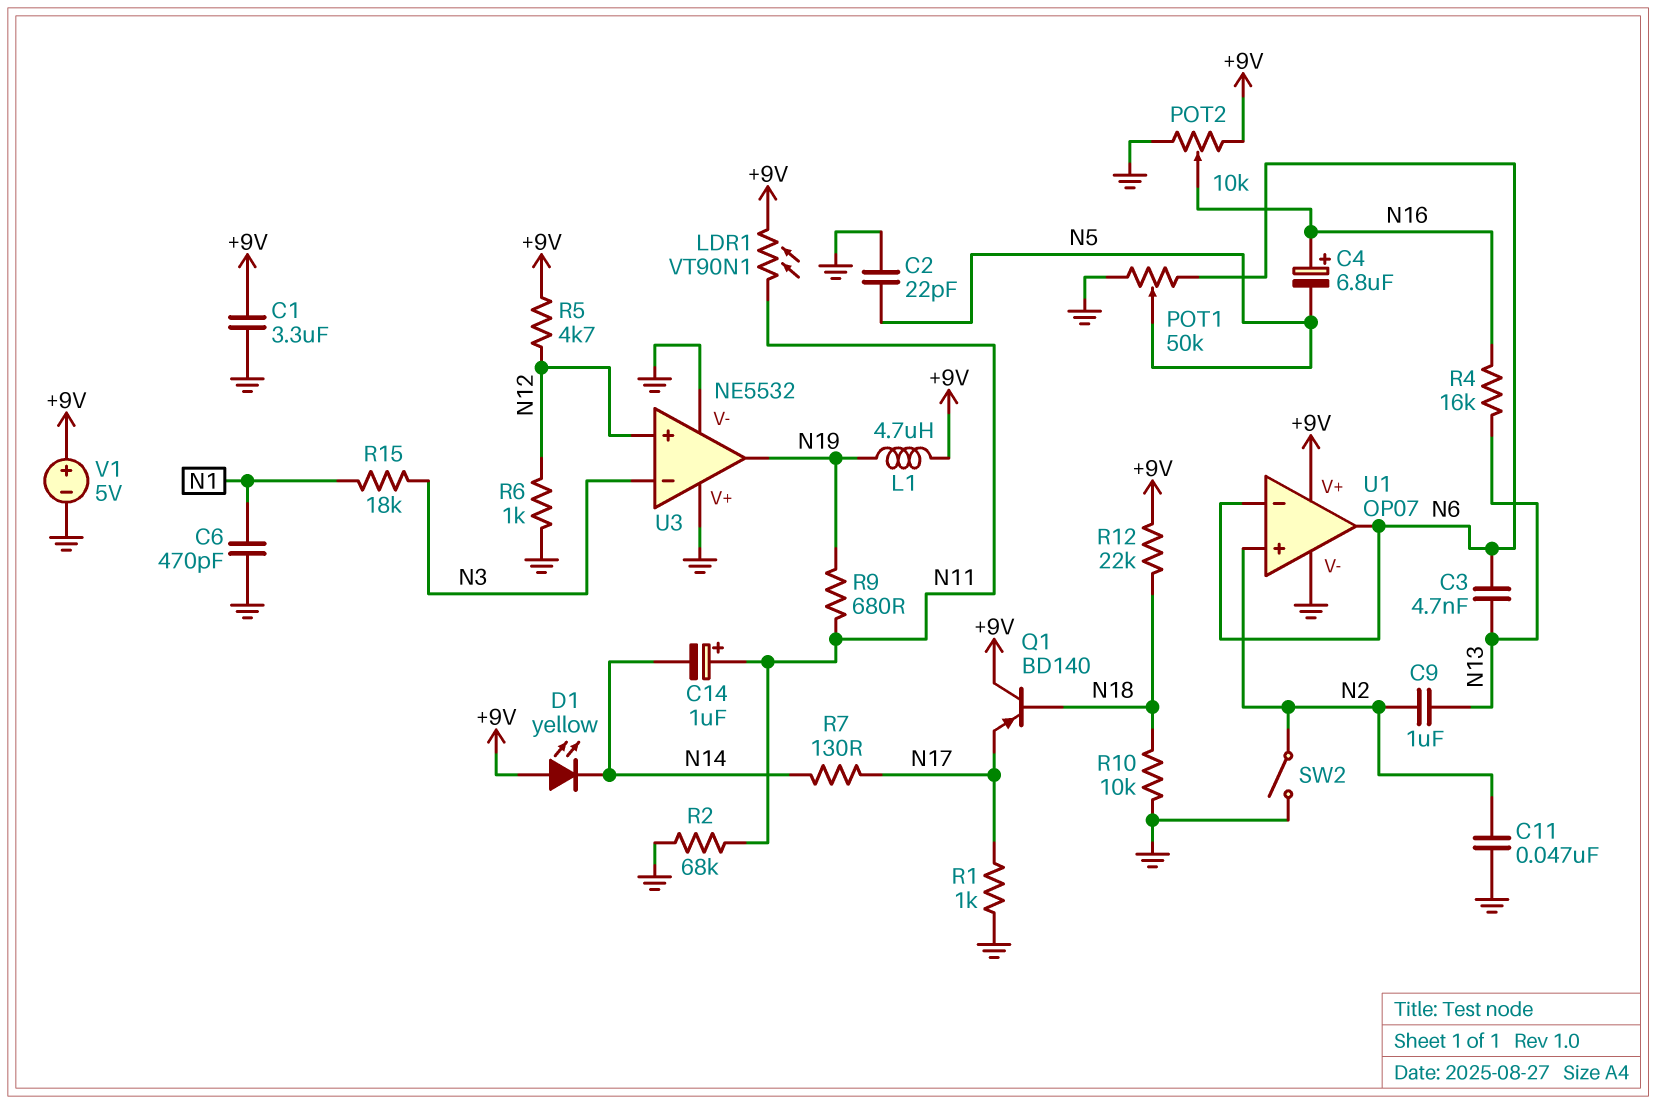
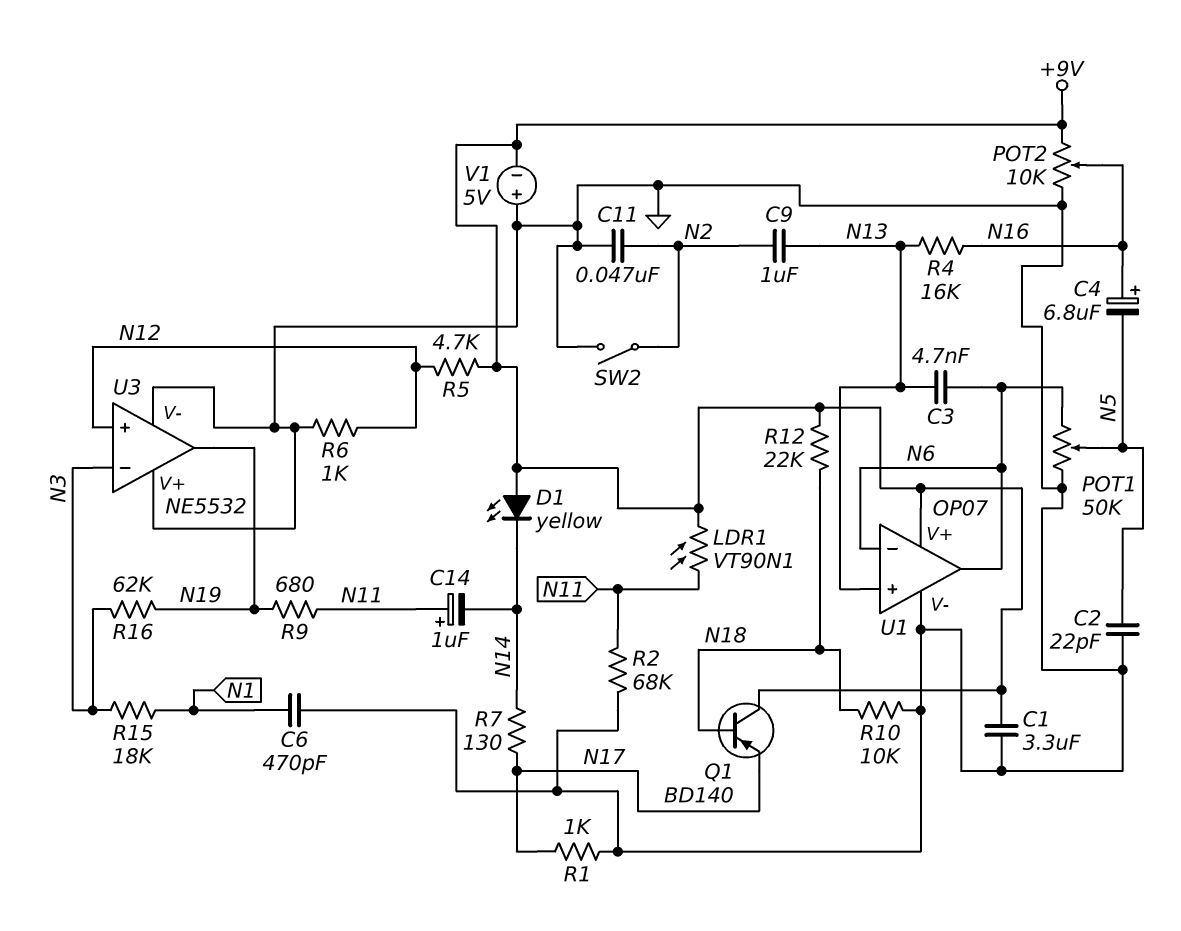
L1: 4.7uH (+9V, N19) -> none
R16: none -> 62k (N3, N19)
U1 pin in+: N2 -> N13
V1: 5V (plus +9V, minus GND) -> 5V (plus GND, minus +9V)

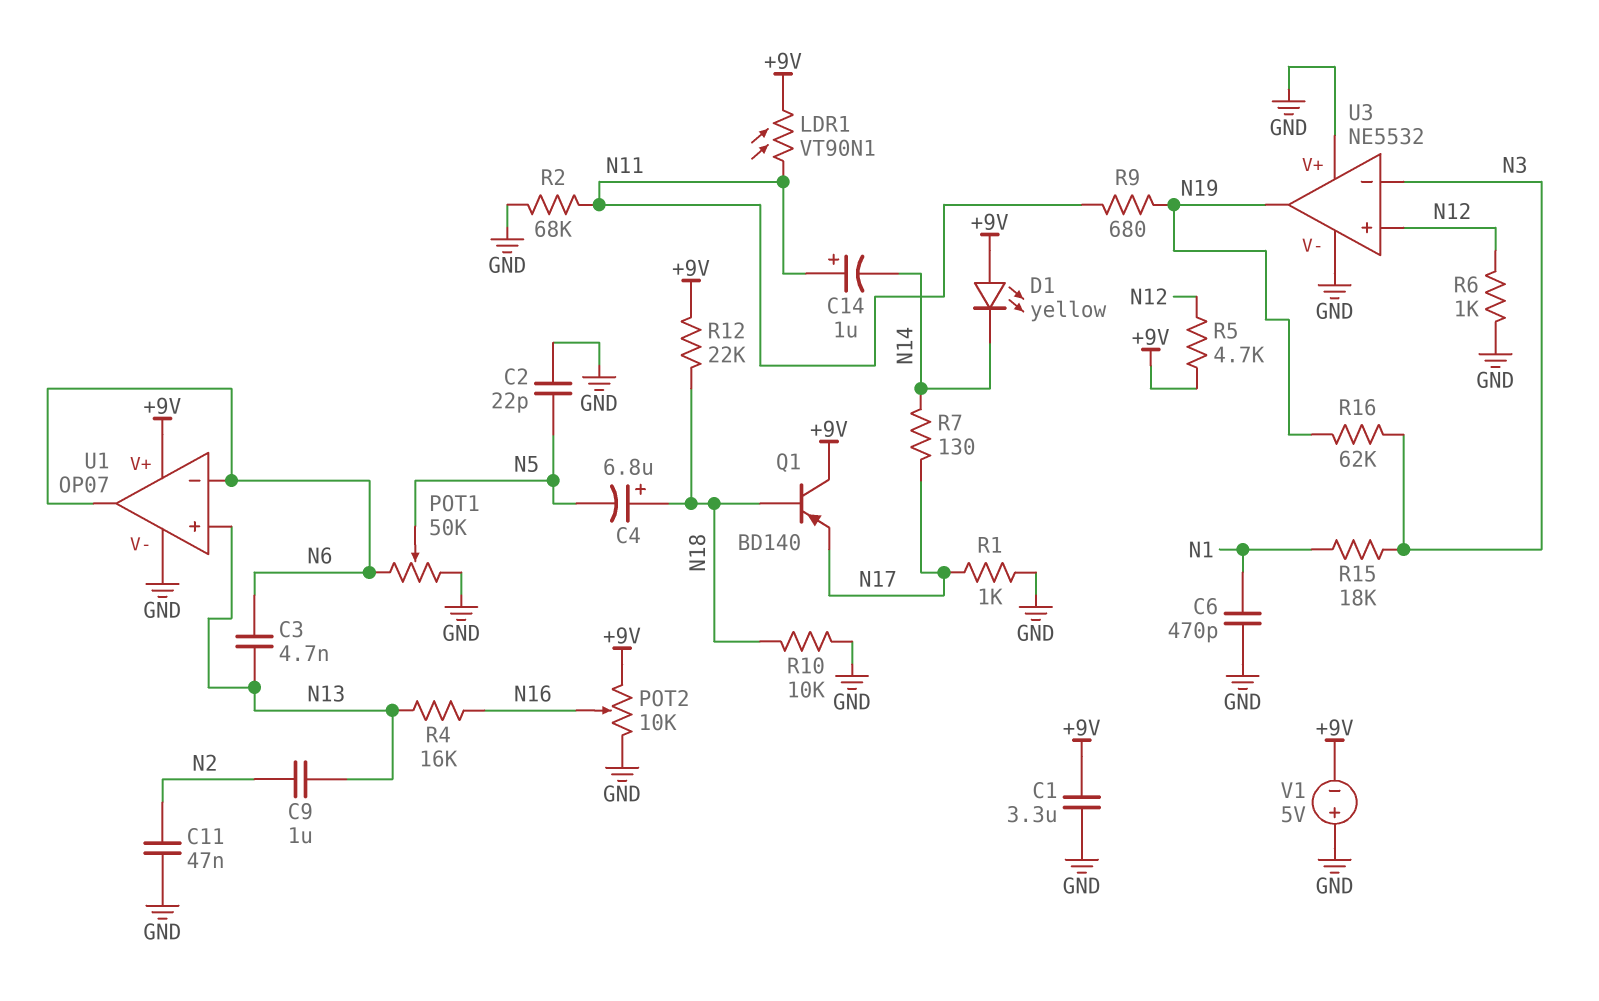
C4: 6.8uF (plus N16, minus N5) -> 6.8uF (plus N18, minus N5)
SW2: switch (GND, N2) -> none

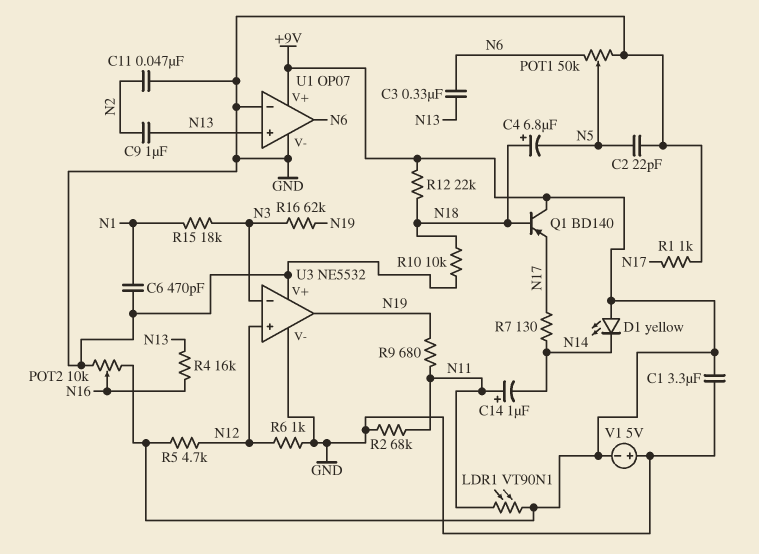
C3: 4.7nF (N6, N13) -> 330nF (N6, N13)
U1 pin in-: N6 -> GND

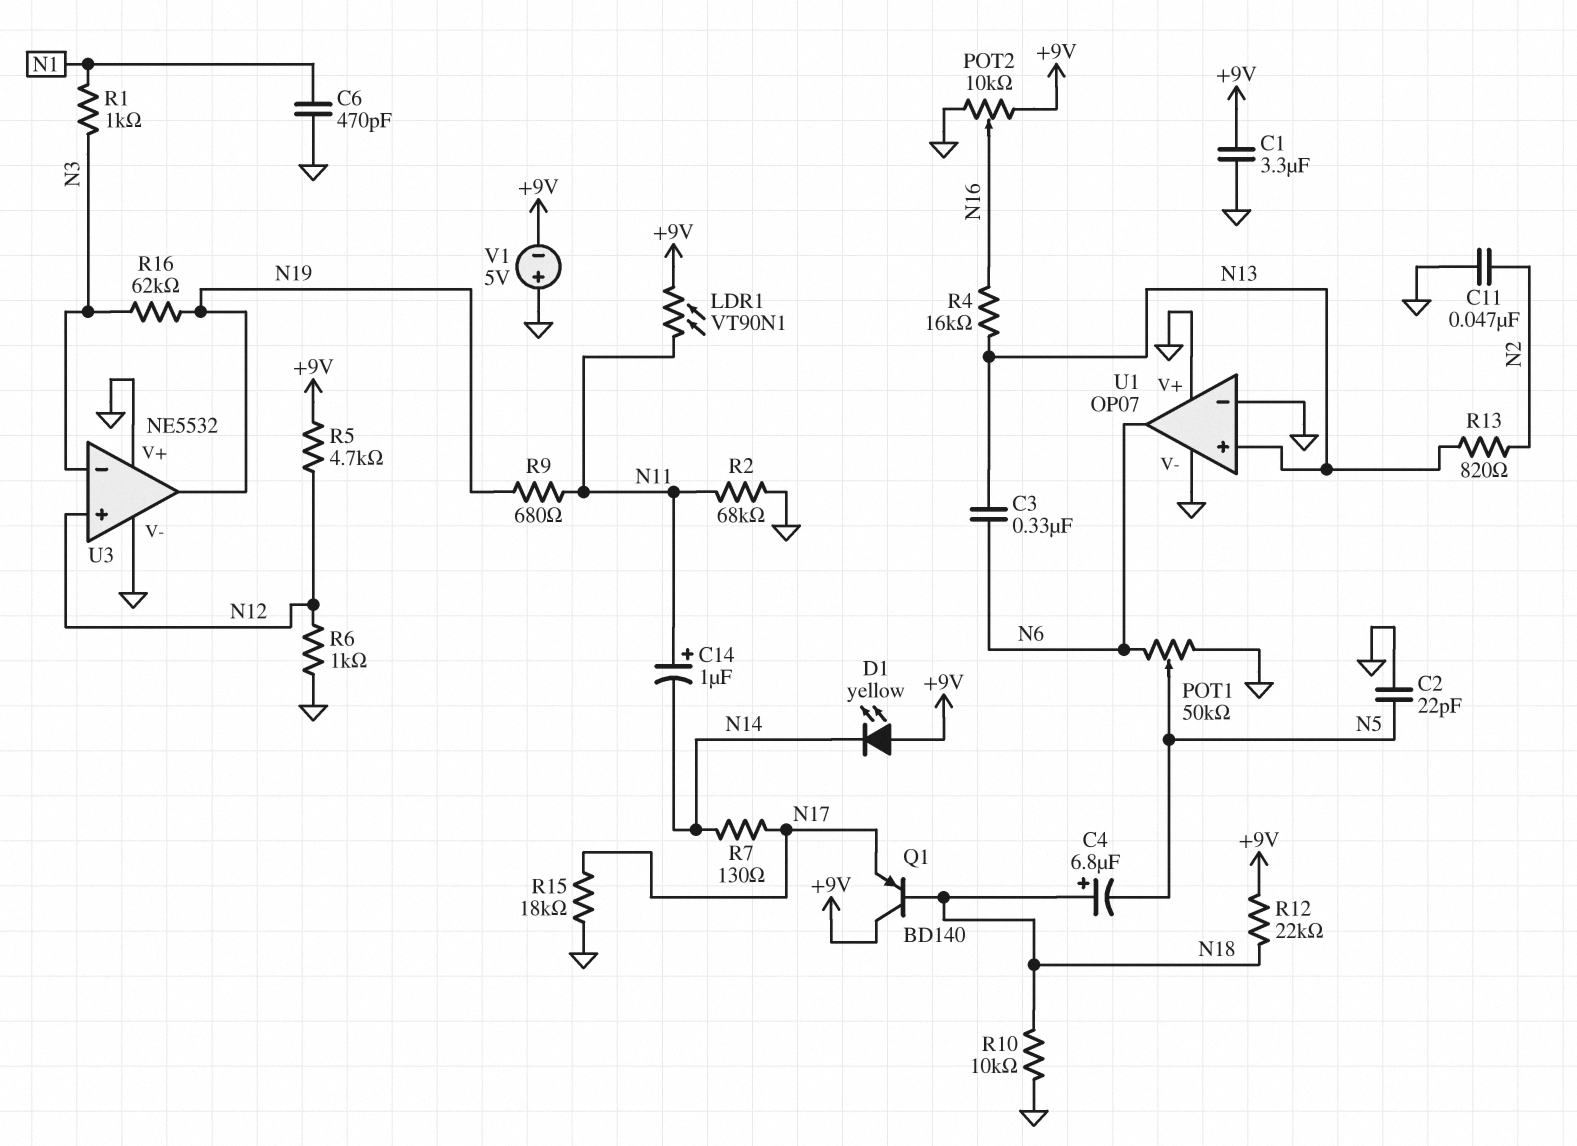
C9: 1uF (N2, N13) -> none
R1: 1k (GND, N17) -> 1k (N1, N3)
R13: none -> 820 (N2, N13)
R15: 18k (N1, N3) -> 18k (GND, N17)
U1 pin V+: +9V -> GND

